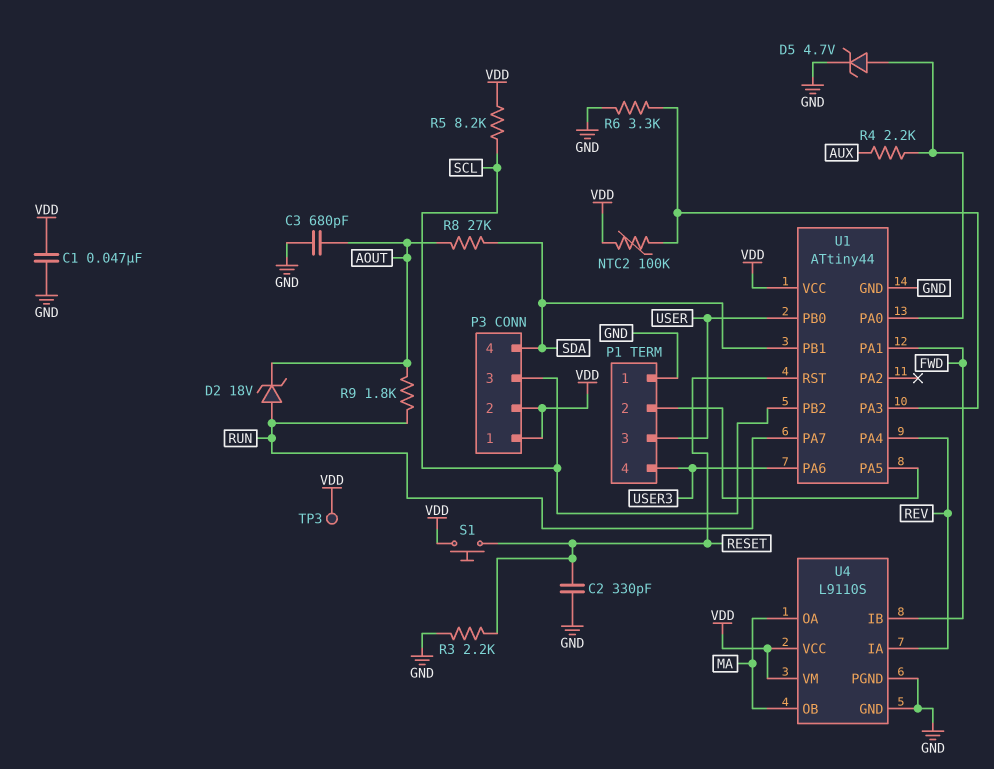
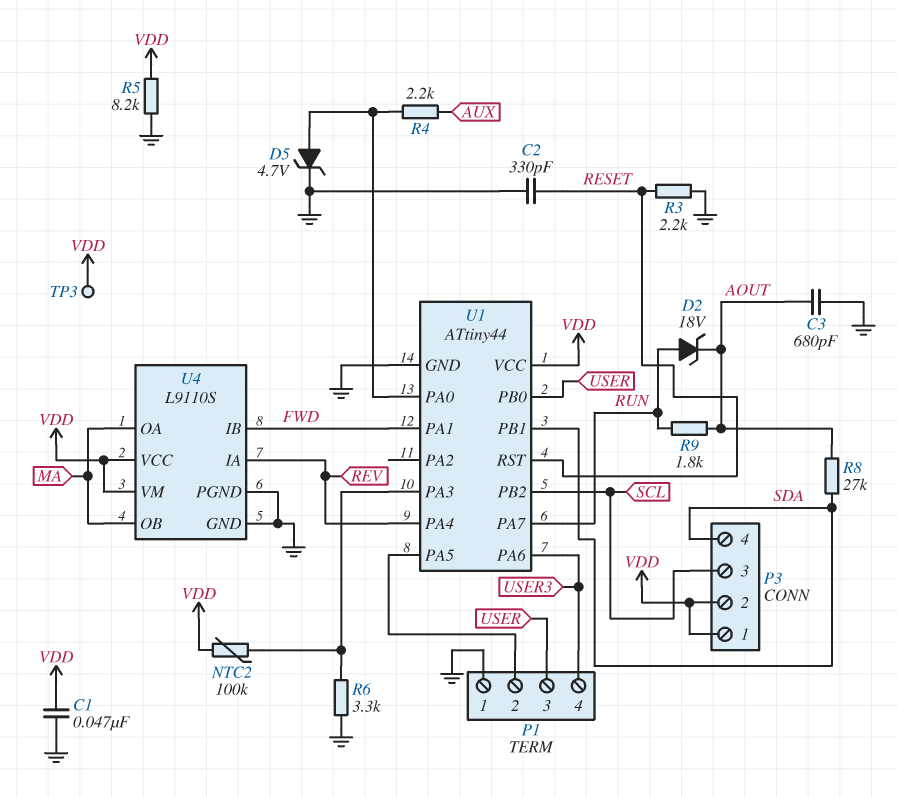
R5: 8.2k (SCL, VDD) -> 8.2k (GND, VDD)
S1: button (RESET, VDD) -> none

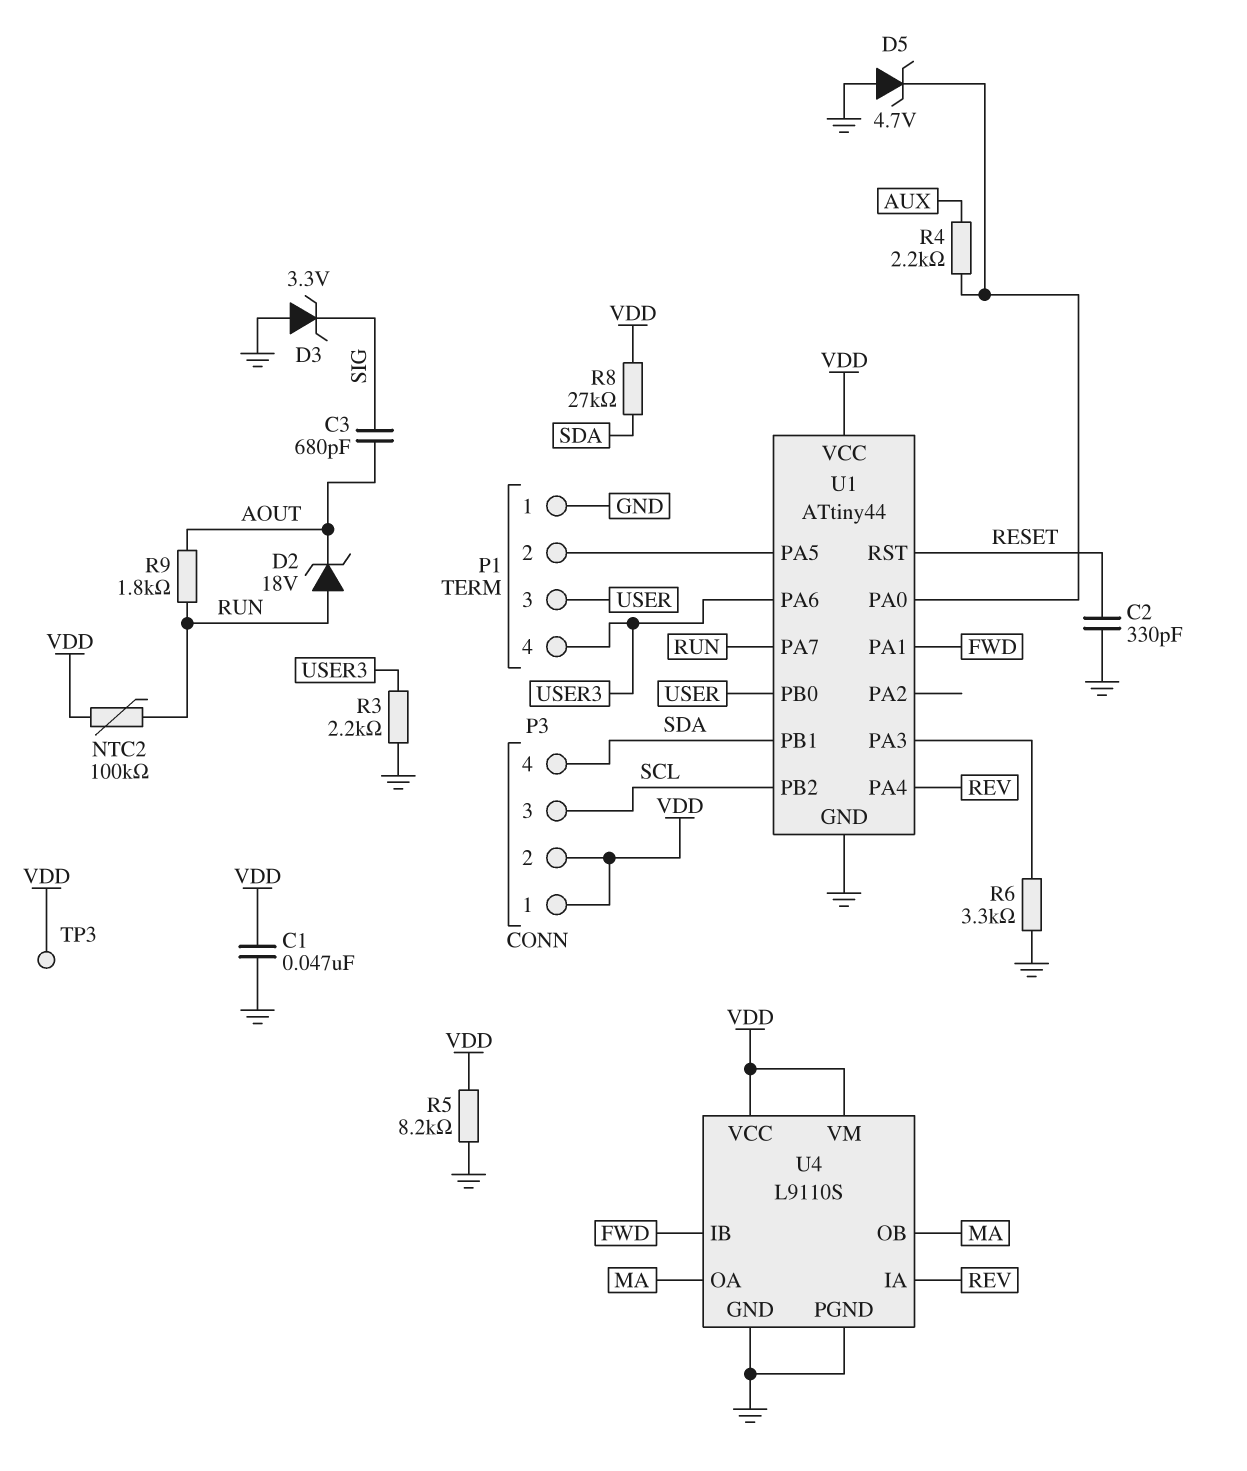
C3: 680pF (AOUT, GND) -> 680pF (AOUT, SIG)
D3: none -> zener 3.3V (A GND, K SIG)
D5: zener 4.7V (A U1/PA0, K GND) -> zener 4.7V (A GND, K U1/PA0)
NTC2: 100k (U1/PA3, VDD) -> 100k (RUN, VDD)
R3: 2.2k (GND, RESET) -> 2.2k (GND, USER3)
R8: 27k (AOUT, SDA) -> 27k (SDA, VDD)

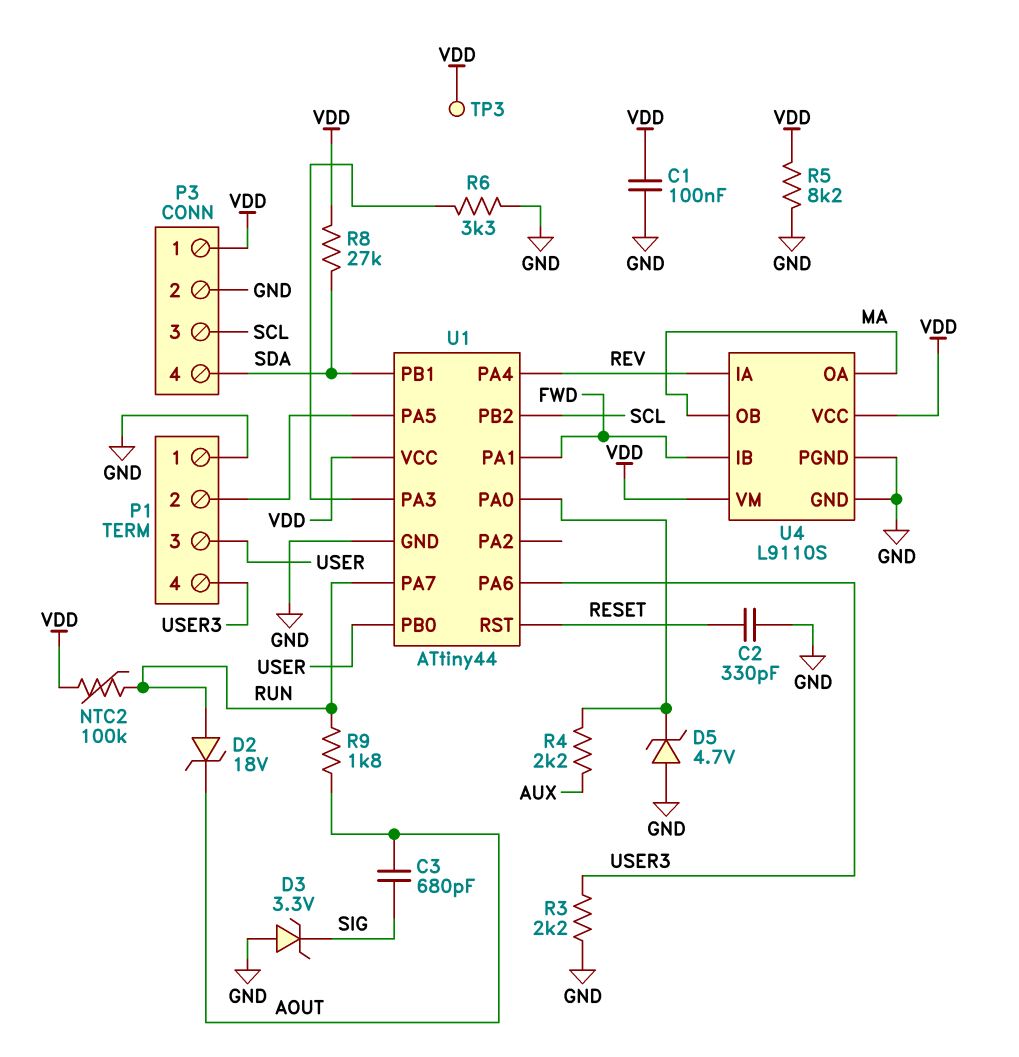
C1: 47nF (GND, VDD) -> 100nF (GND, VDD)
P3 pin 2: VDD -> GND

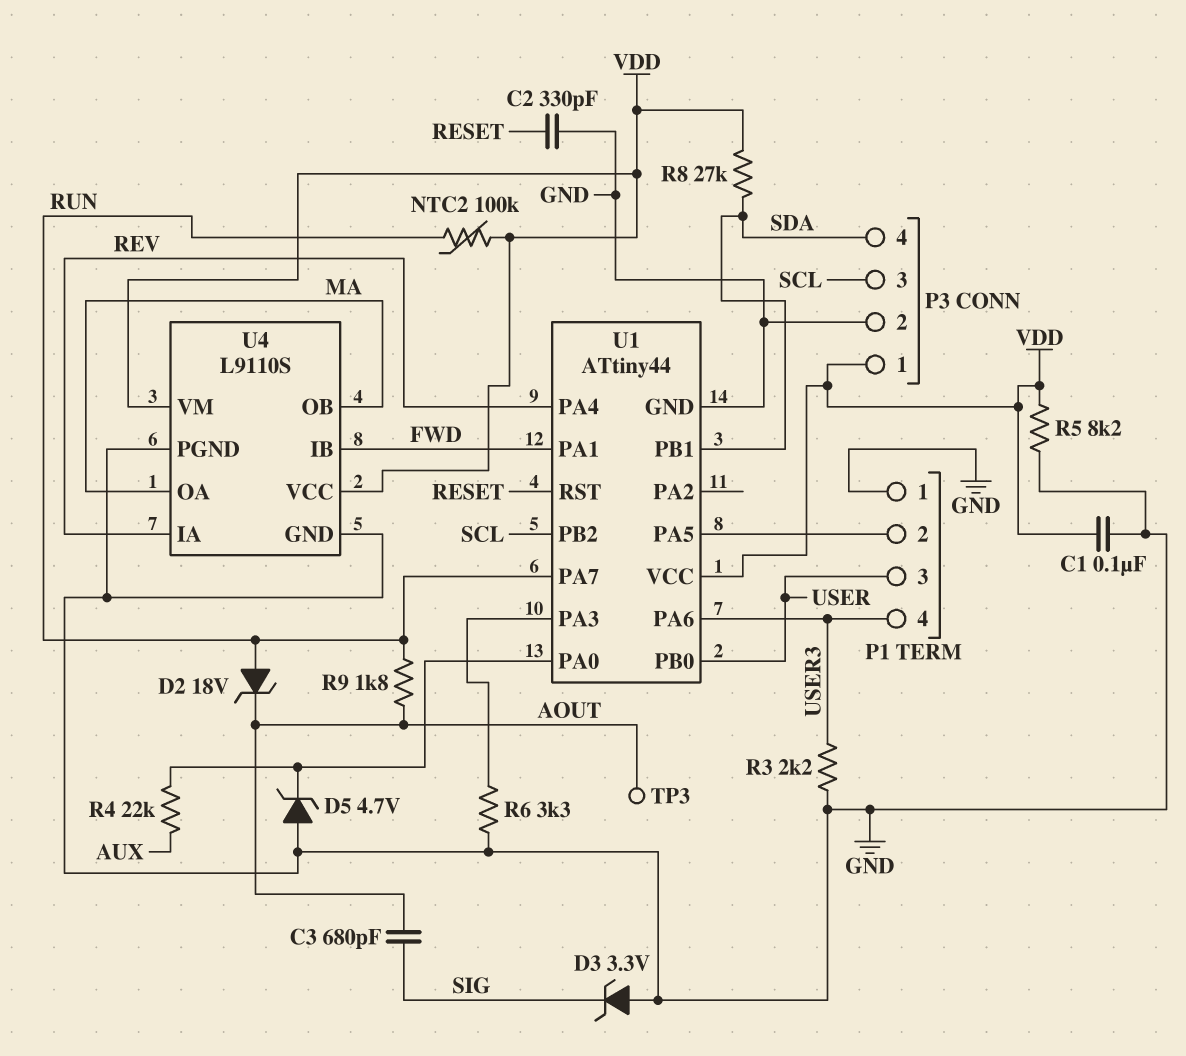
R4: 2.2k (AUX, U1/PA0) -> 22k (AUX, U1/PA0)
TP3: test point (VDD) -> test point (AOUT)

